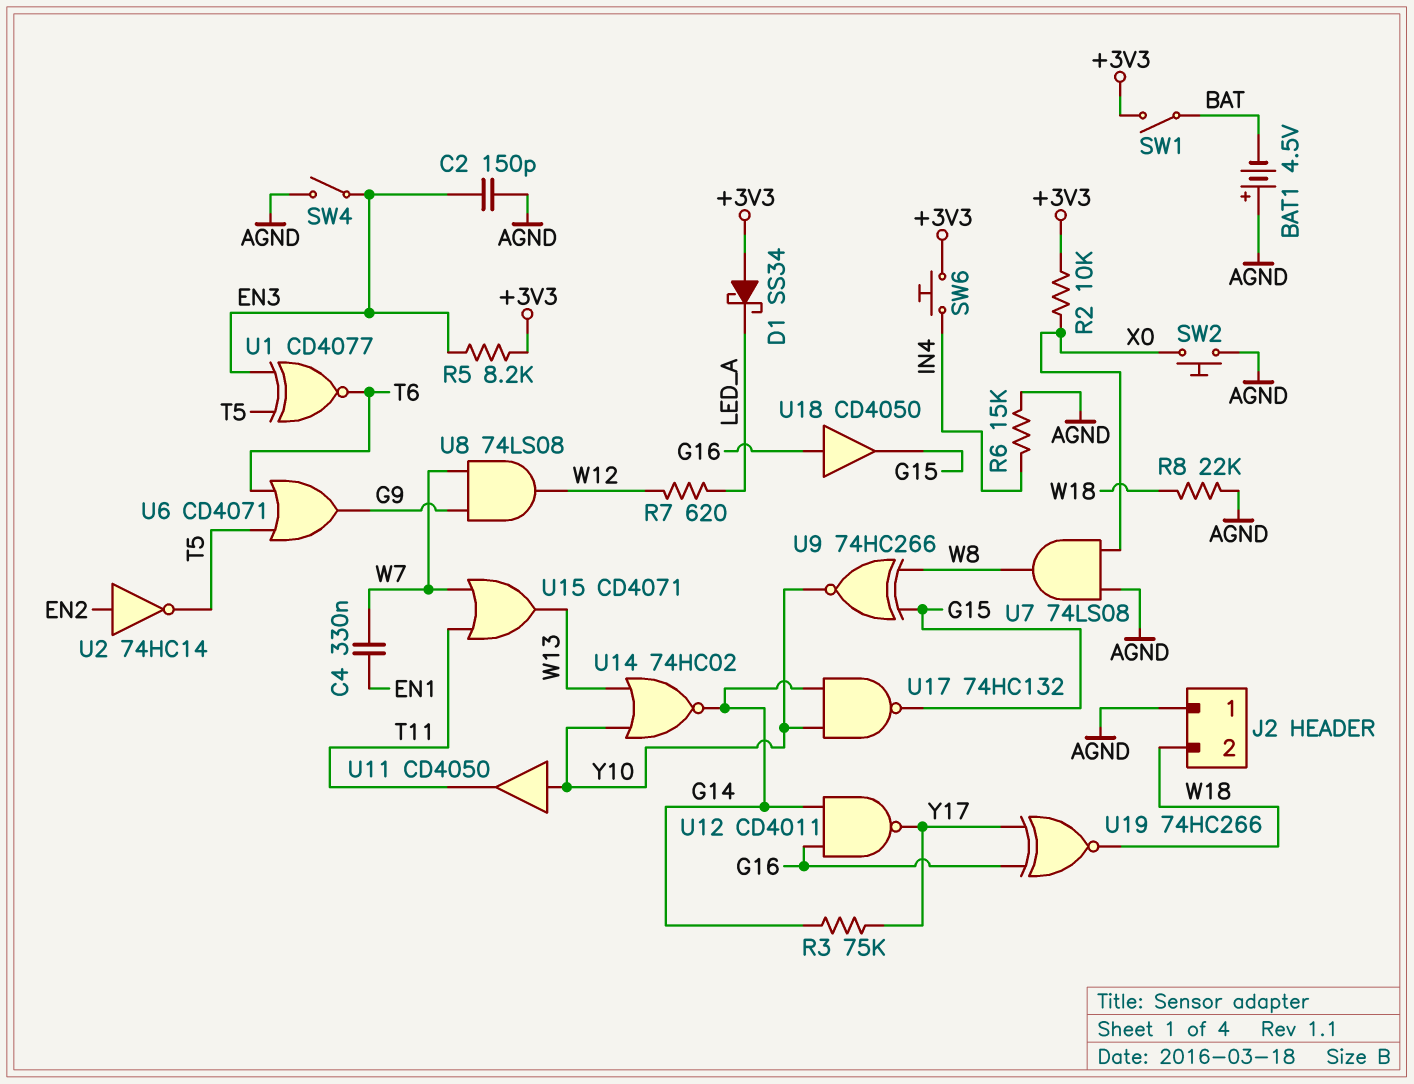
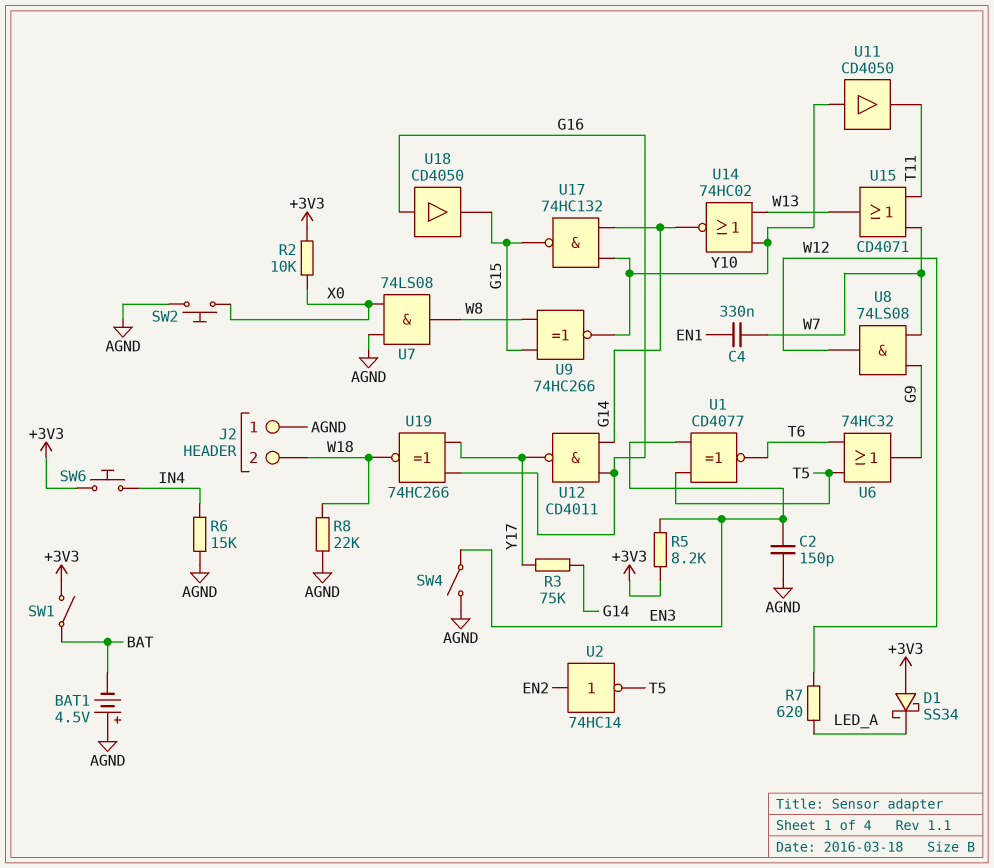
U6: OR CD4071 (in T5, in T6, out G9) -> OR 74HC32 (in T5, in T6, out G9)

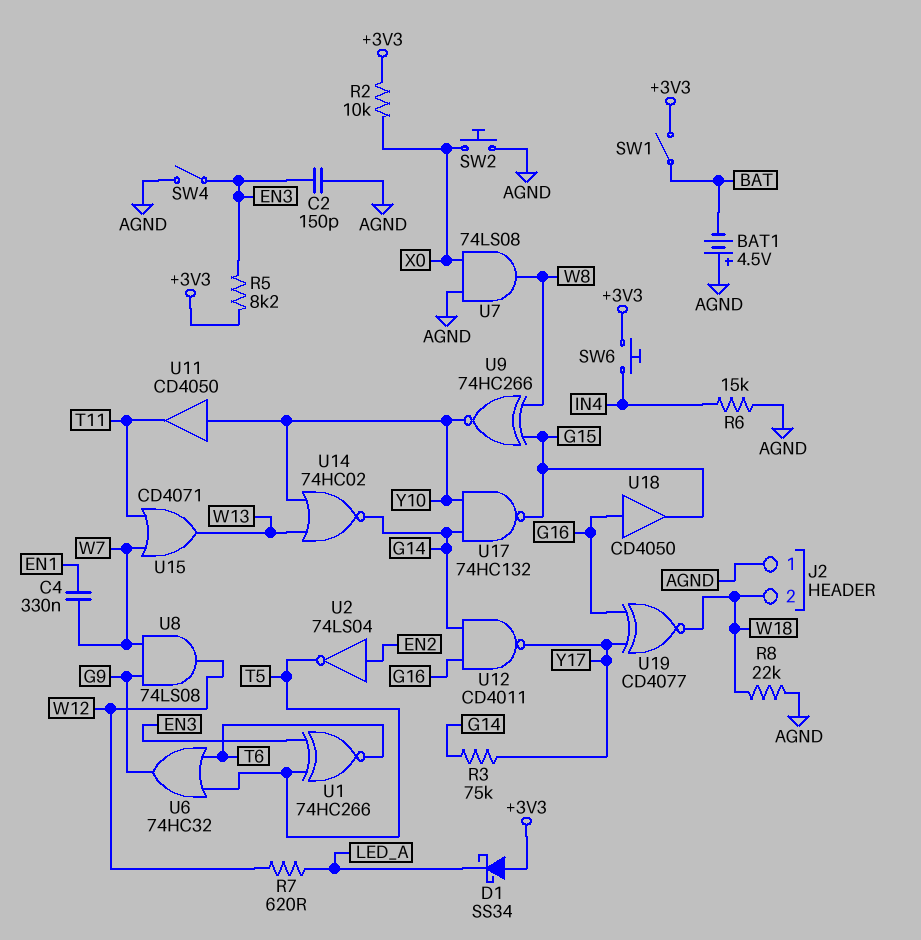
U1: XNOR CD4077 (in EN3, in T5, out T6) -> XNOR 74HC266 (in EN3, in T5, out T6)
U2: NOT 74HC14 (in EN2, out T5) -> NOT 74LS04 (in EN2, out T5)
U19: XNOR 74HC266 (in G16, in Y17, out W18) -> XNOR CD4077 (in G16, in Y17, out W18)

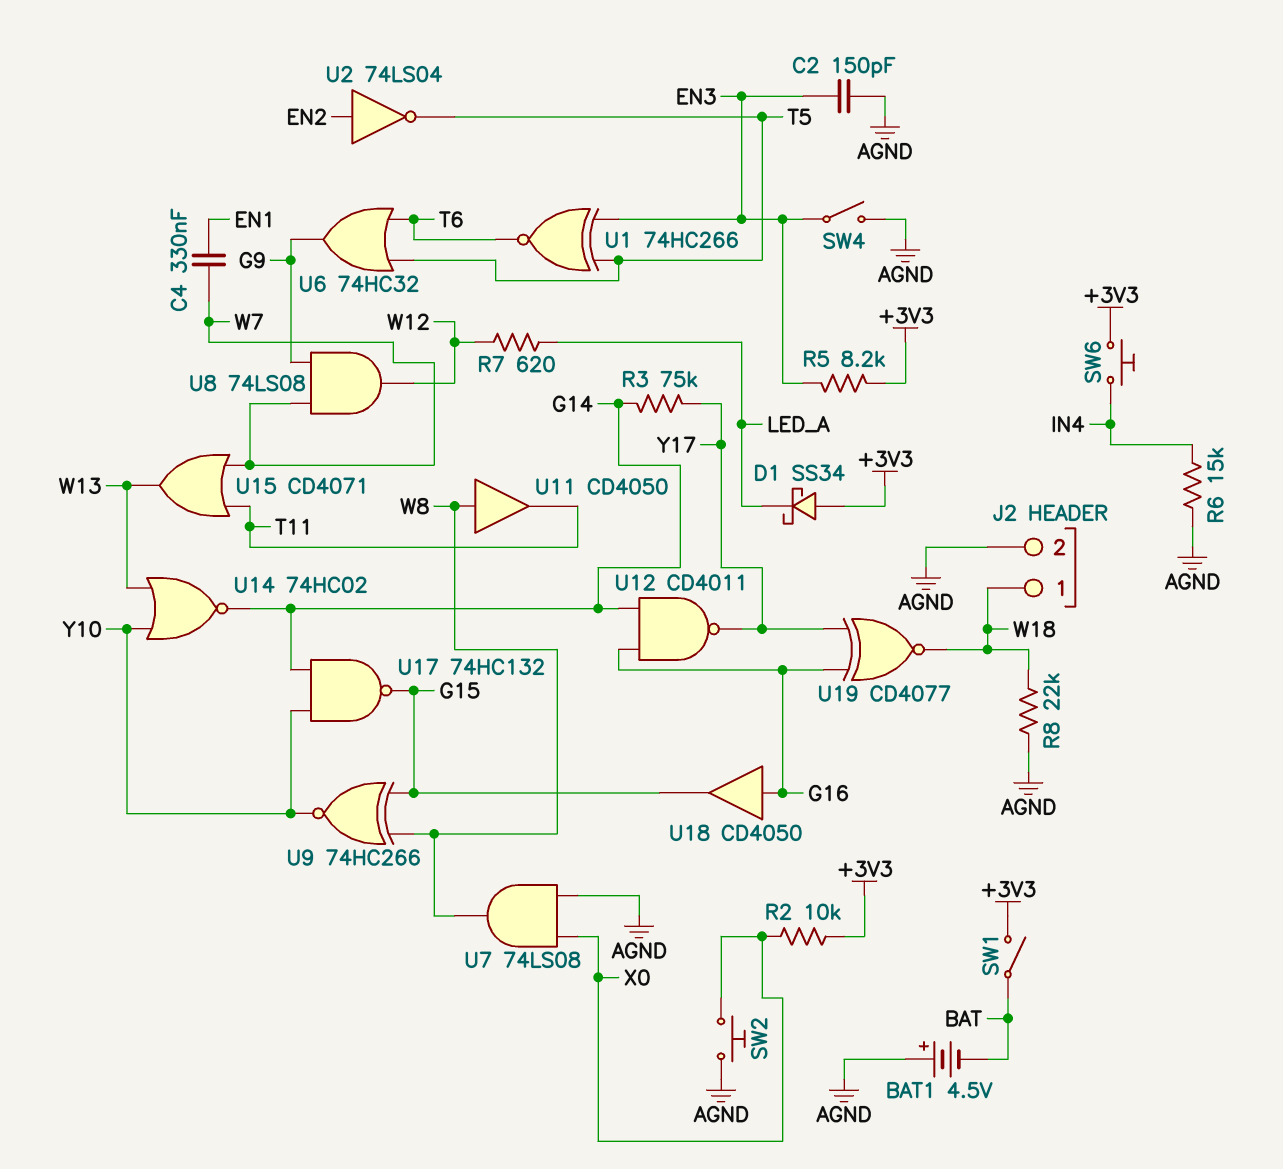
J2 pin 1: AGND -> W18
J2 pin 2: W18 -> AGND
U11: buffer CD4050 (in Y10, out T11) -> buffer CD4050 (in W8, out T11)

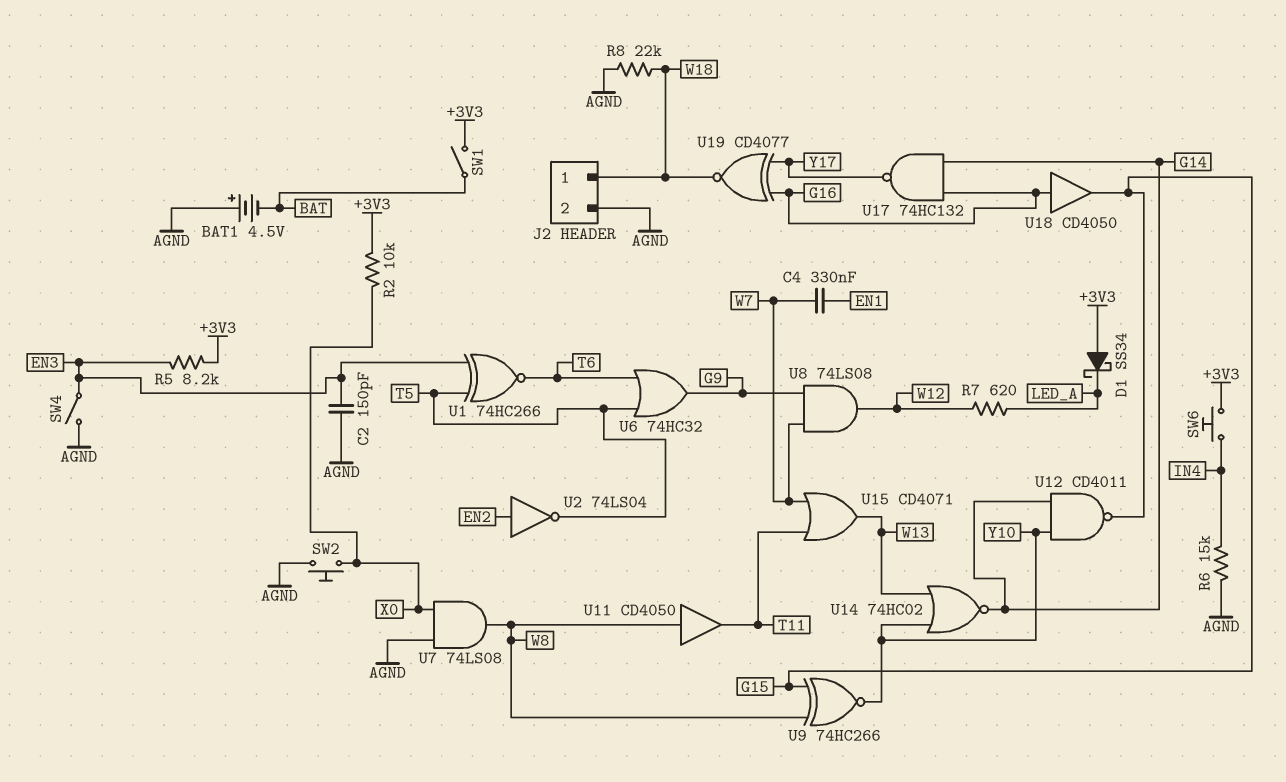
R3: 75k (G14, Y17) -> none
U12: NAND CD4011 (in G14, in G16, out Y17) -> NAND CD4011 (in G14, in Y10, out G15)
U17: NAND 74HC132 (in G14, in Y10, out G15) -> NAND 74HC132 (in G14, in G16, out Y17)

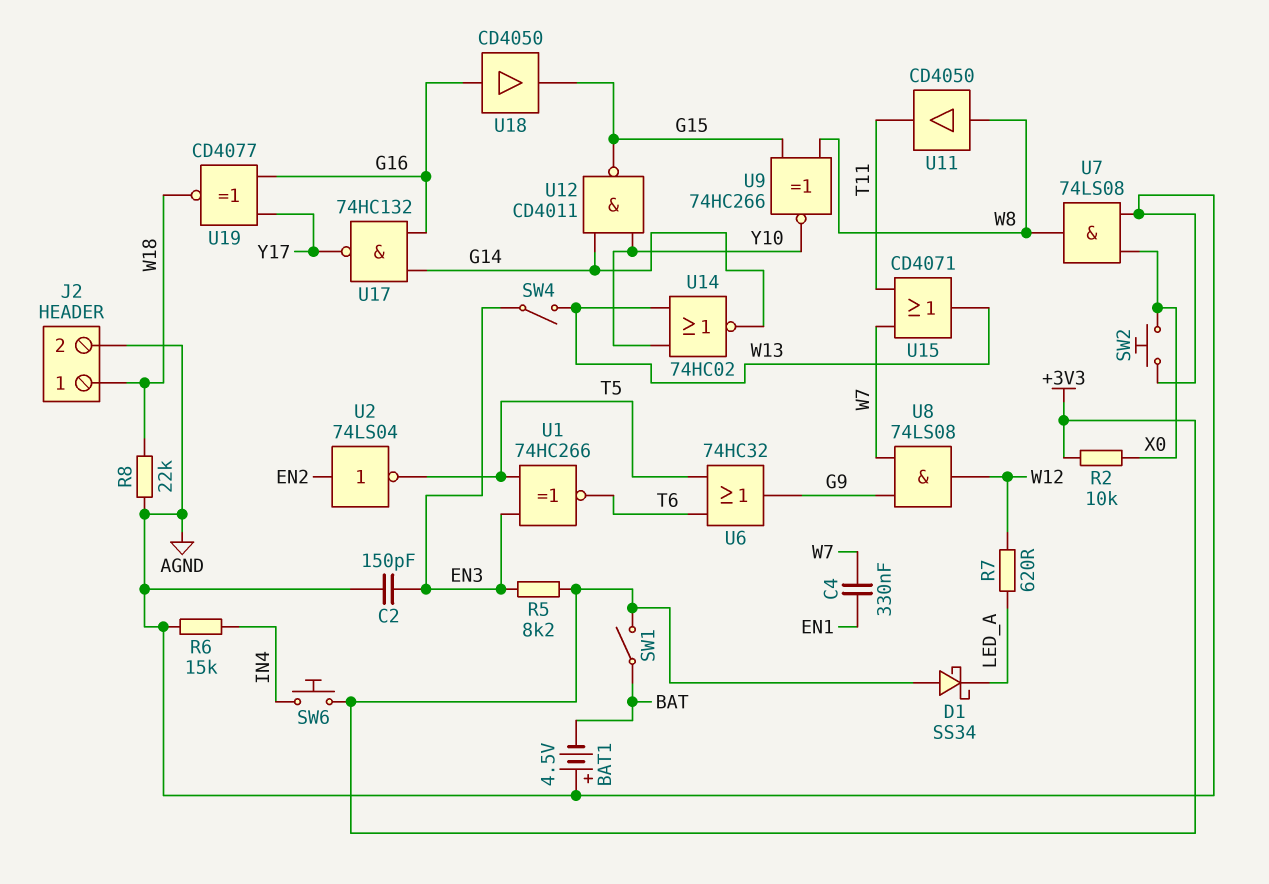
SW4: switch (AGND, EN3) -> switch (EN3, W13)

